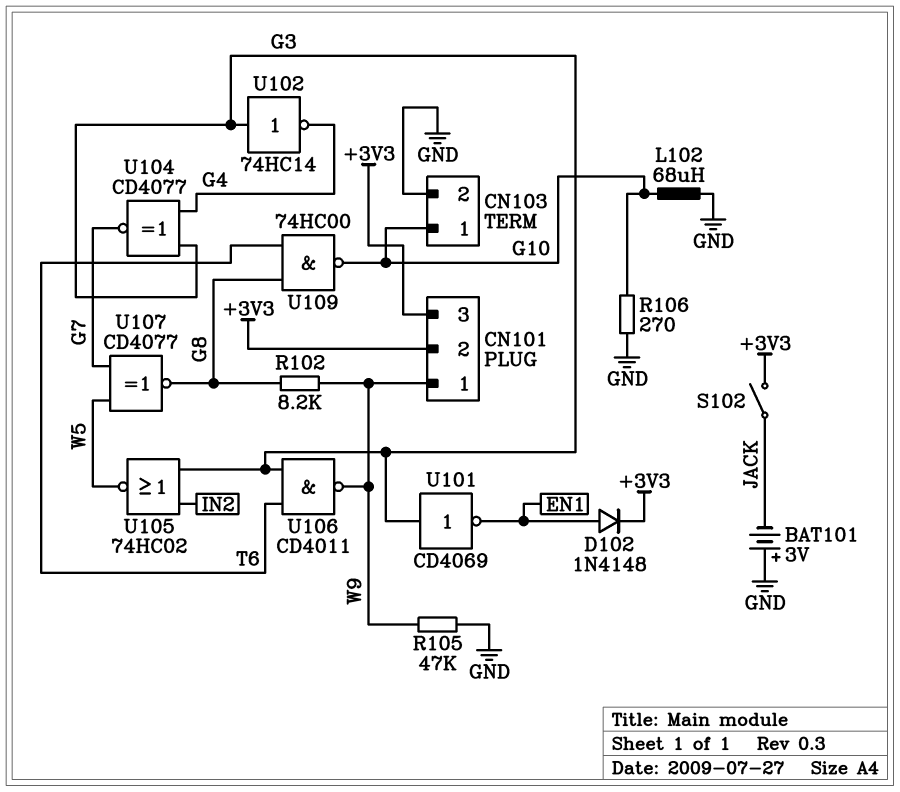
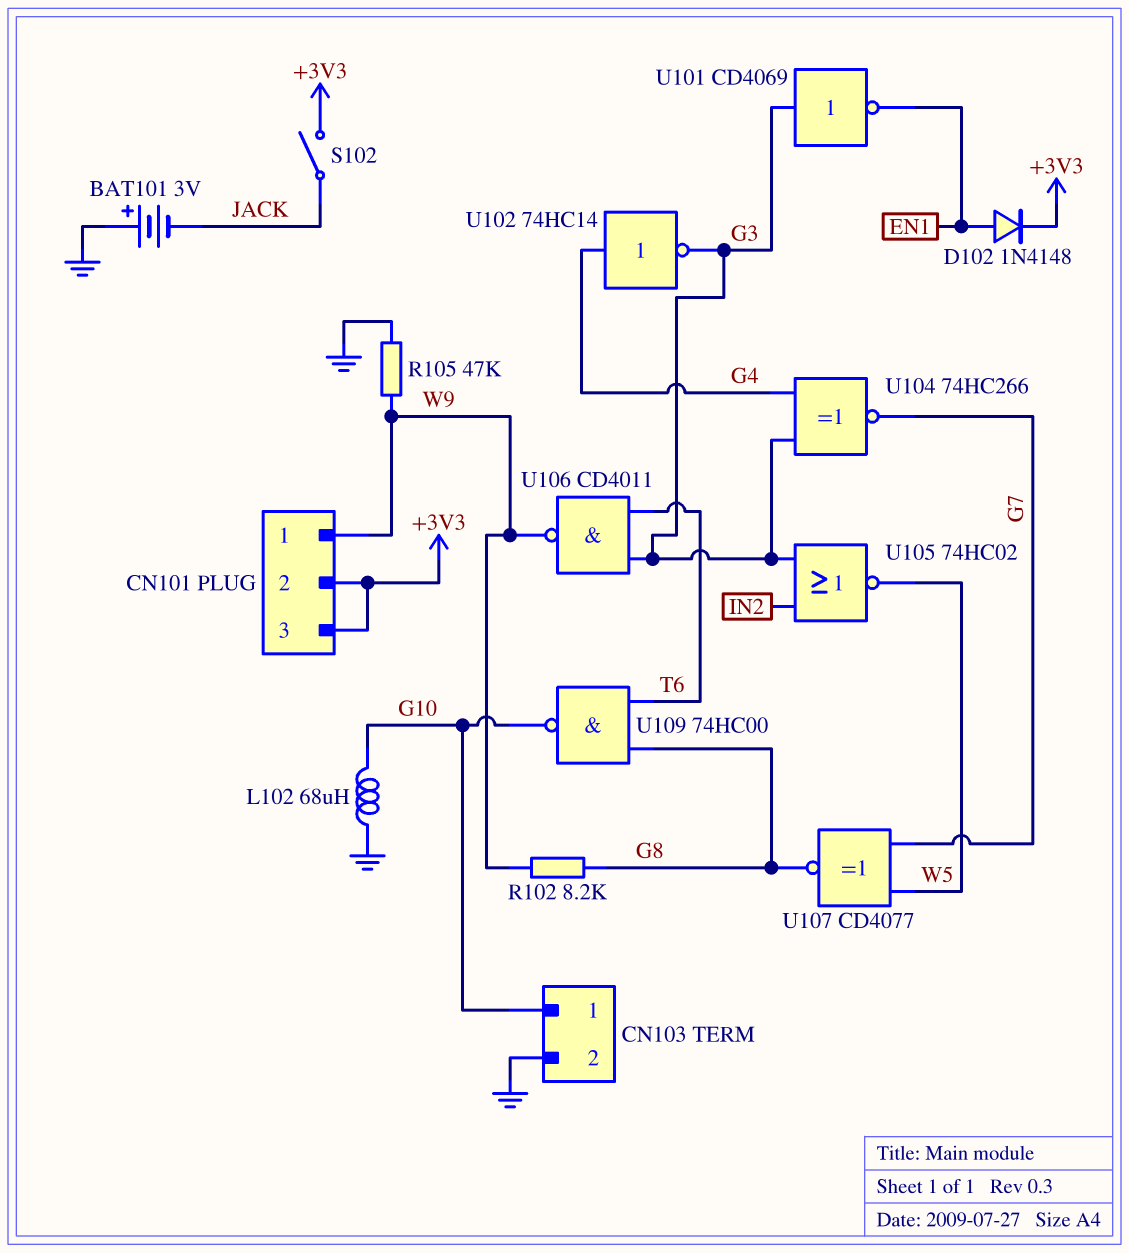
R106: 270 (G10, GND) -> none
U102: NOT 74HC14 (in G3, out G4) -> NOT 74HC14 (in G4, out G3)
U104: XNOR CD4077 (in G3, in G4, out G7) -> XNOR 74HC266 (in G3, in G4, out G7)

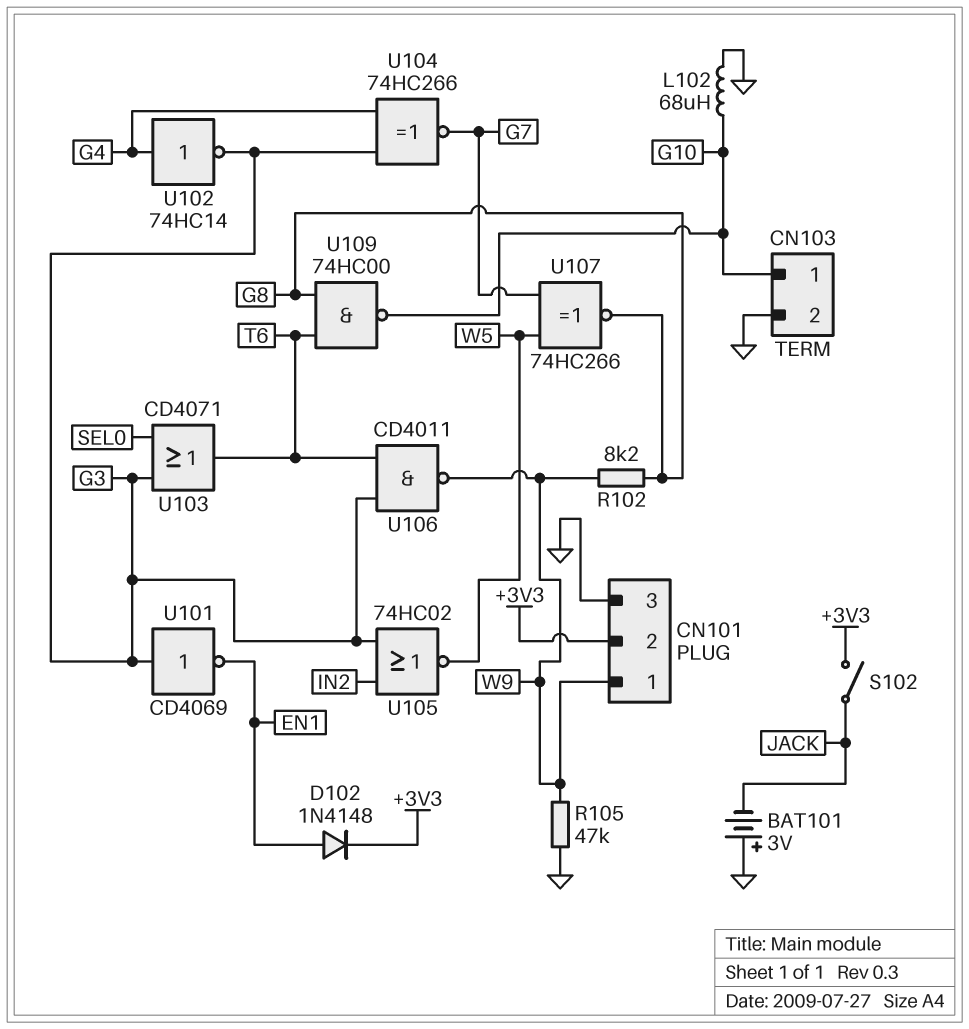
CN101 pin 3: +3V3 -> GND
U103: none -> OR CD4071 (in G3, in SEL0, out T6)
U107: XNOR CD4077 (in G7, in W5, out G8) -> XNOR 74HC266 (in G7, in W5, out G8)

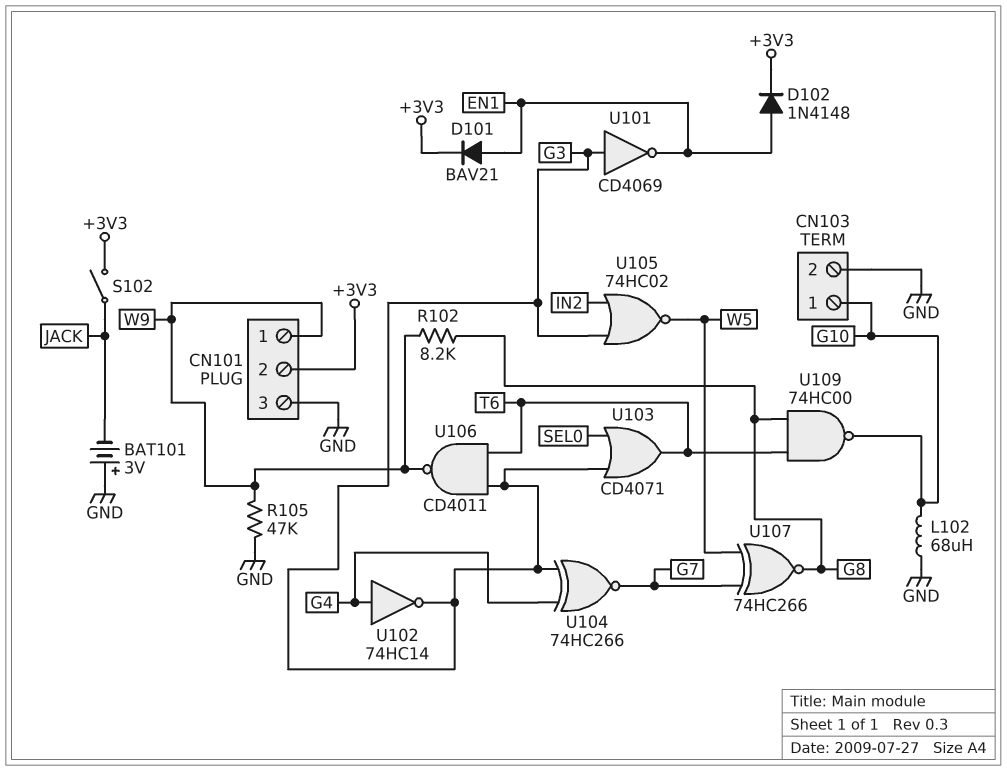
D101: none -> diode BAV21 (A EN1, K +3V3)

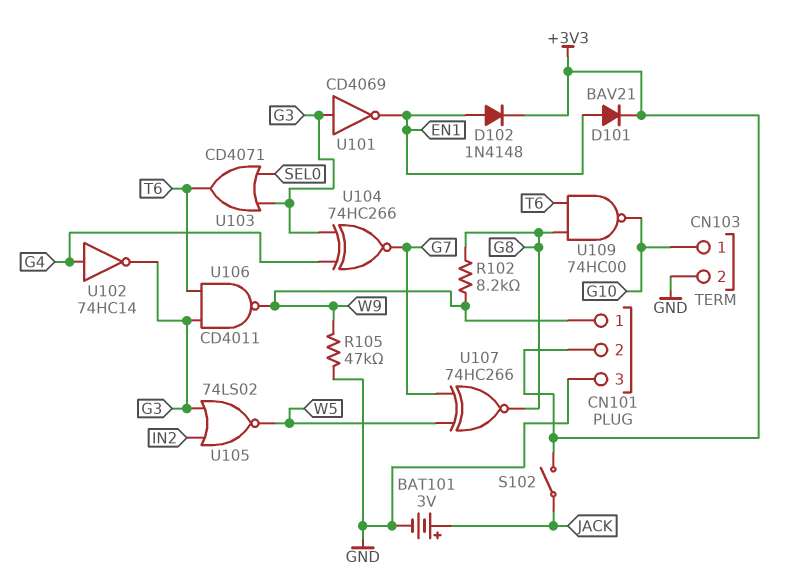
BAT101: 3V (plus GND, minus JACK) -> 3V (plus JACK, minus GND)
L102: 68uH (G10, GND) -> none
U105: NOR 74HC02 (in G3, in IN2, out W5) -> NOR 74LS02 (in G3, in IN2, out W5)

